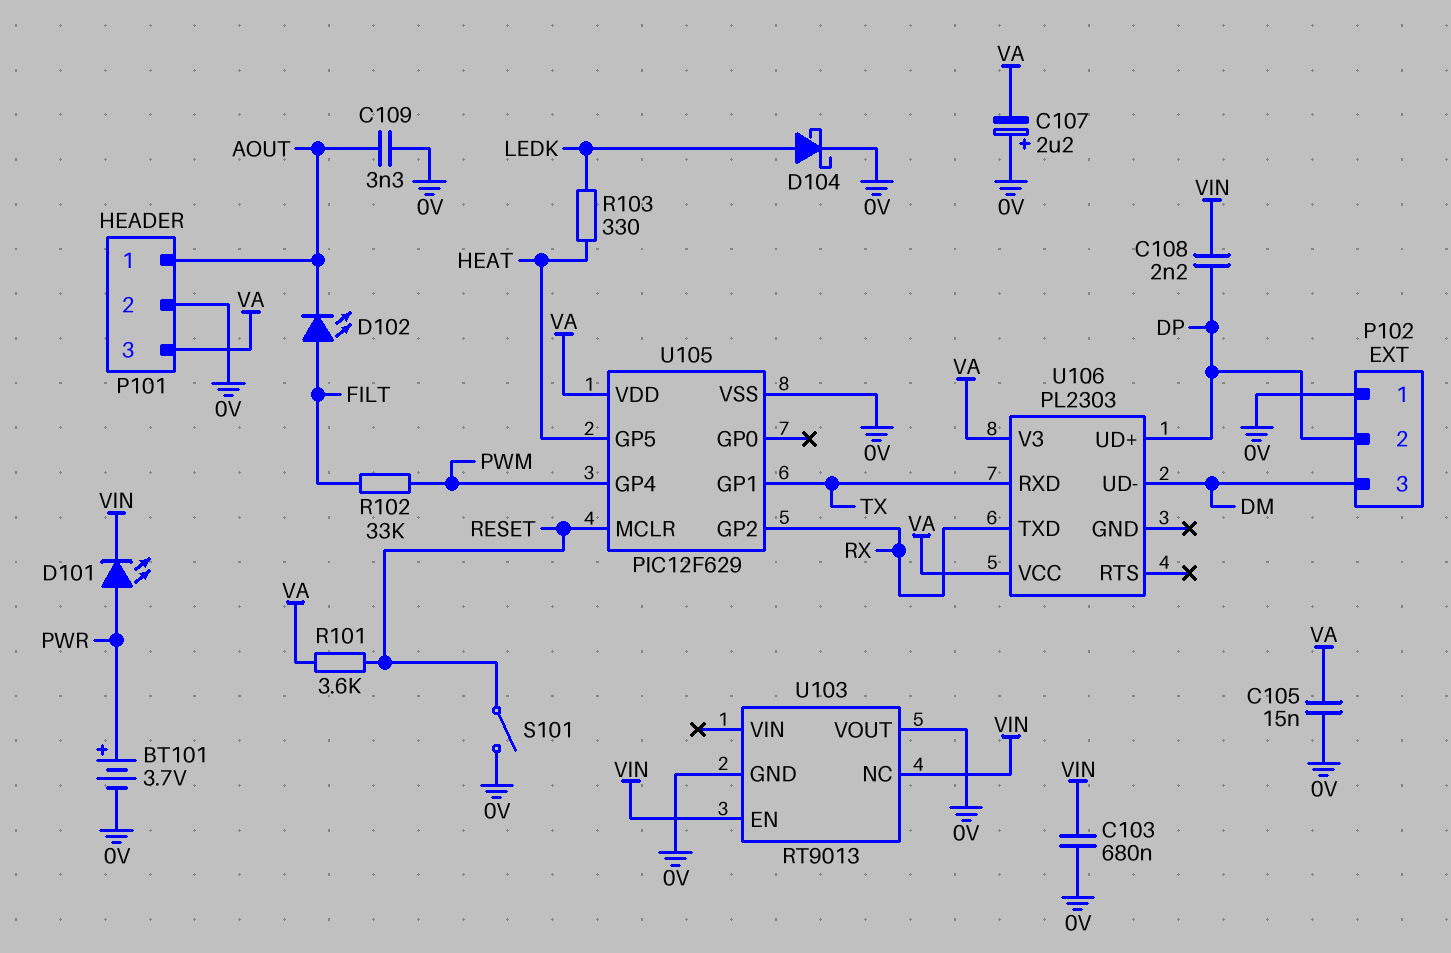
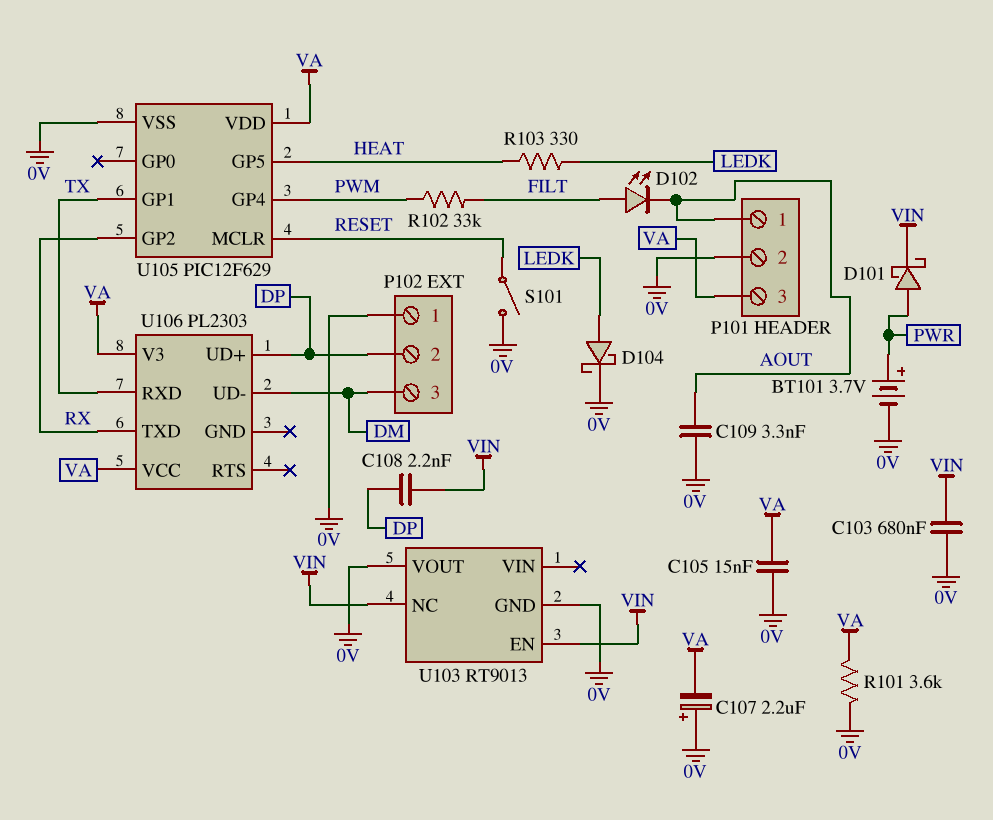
D101: LED (A PWR, K VIN) -> schottky (A PWR, K VIN)
R101: 3.6k (RESET, VA) -> 3.6k (0V, VA)

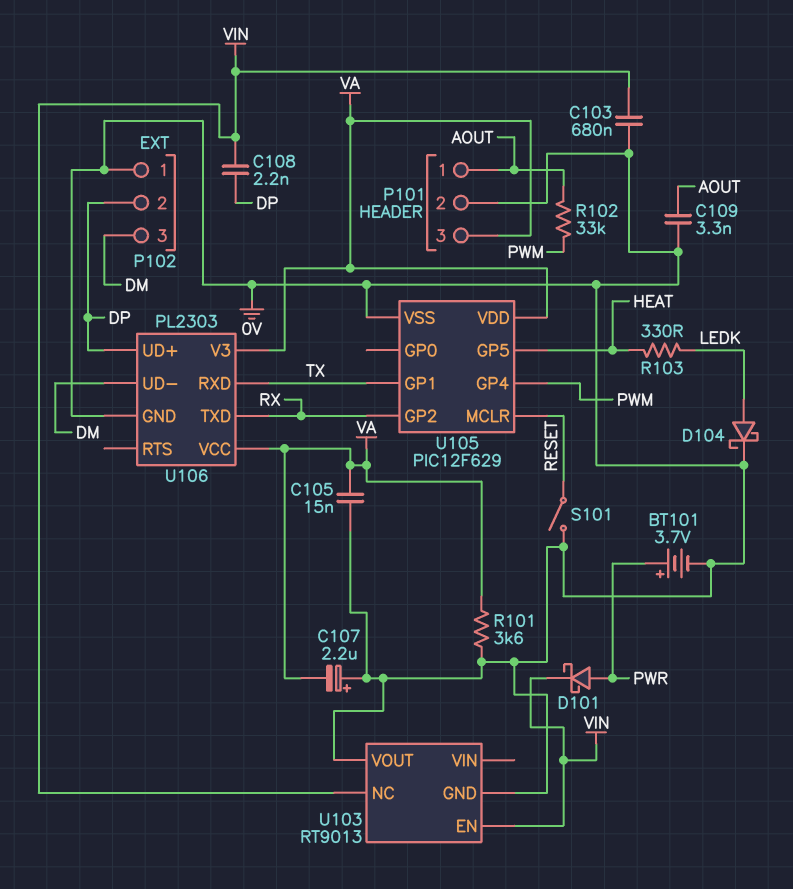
D102: LED (A FILT, K AOUT) -> none
R102: 33k (FILT, PWM) -> 33k (AOUT, PWM)
U106 pin GND: none -> 0V

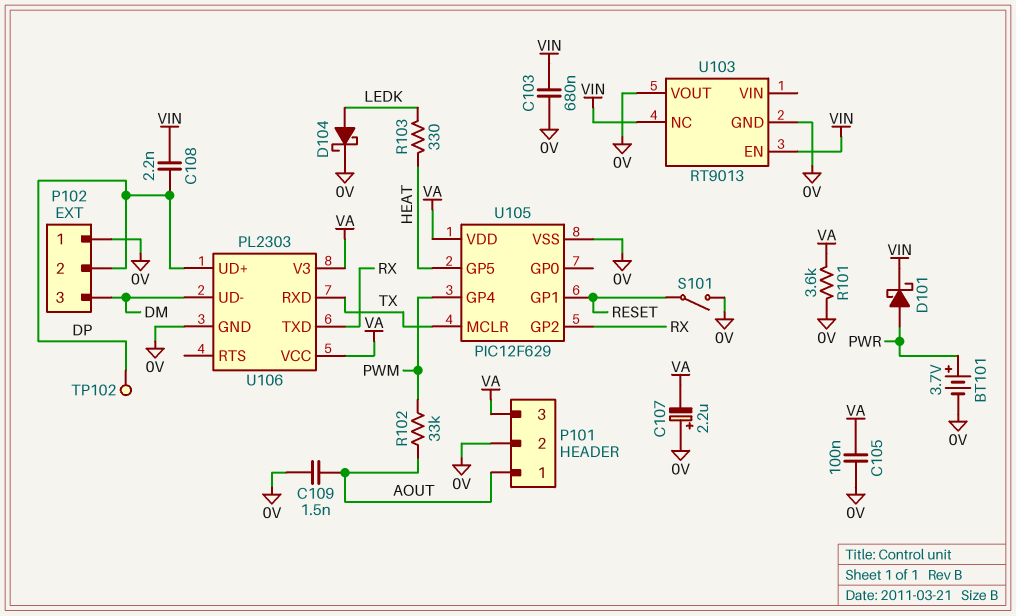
C105: 15nF (0V, VA) -> 100nF (0V, VA)
C109: 3.3nF (0V, AOUT) -> 1.5nF (0V, AOUT)
TP102: none -> test point (DP)
U105 pin GP1: TX -> RESET
U105 pin MCLR: RESET -> TX

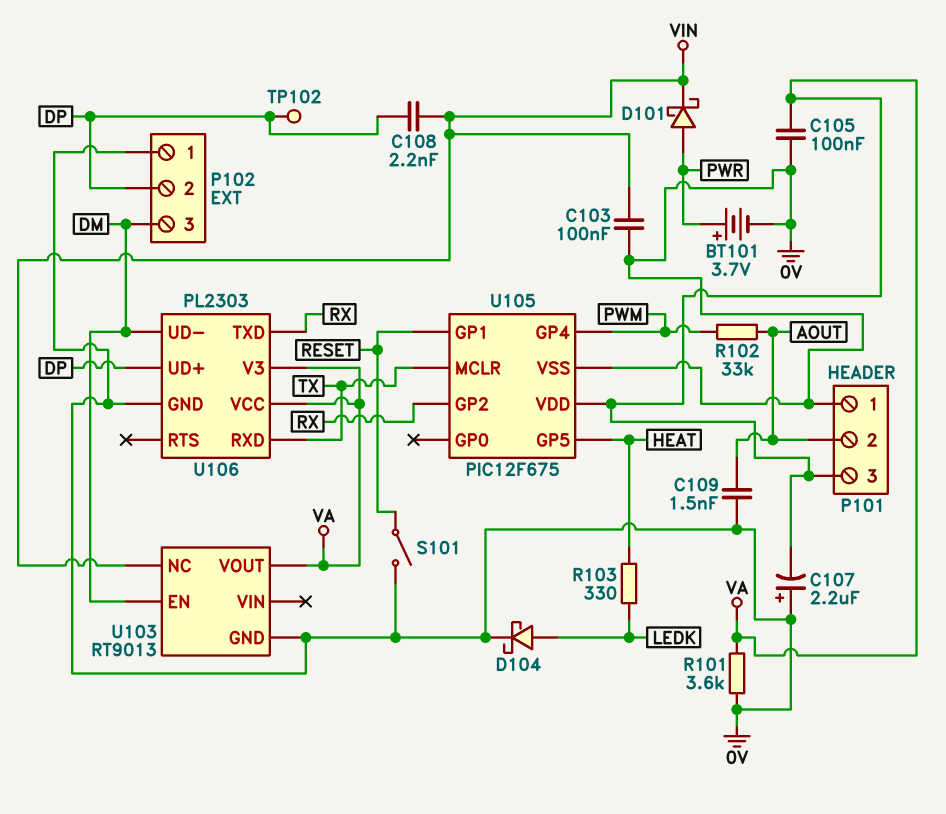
C103: 680nF (0V, VIN) -> 100nF (0V, VIN)
P101 pin 1: AOUT -> 0V
P101 pin 2: 0V -> AOUT
U103 pin EN: VIN -> DM
U103 pin VOUT: 0V -> VA
U105: PIC12F629 -> PIC12F675

